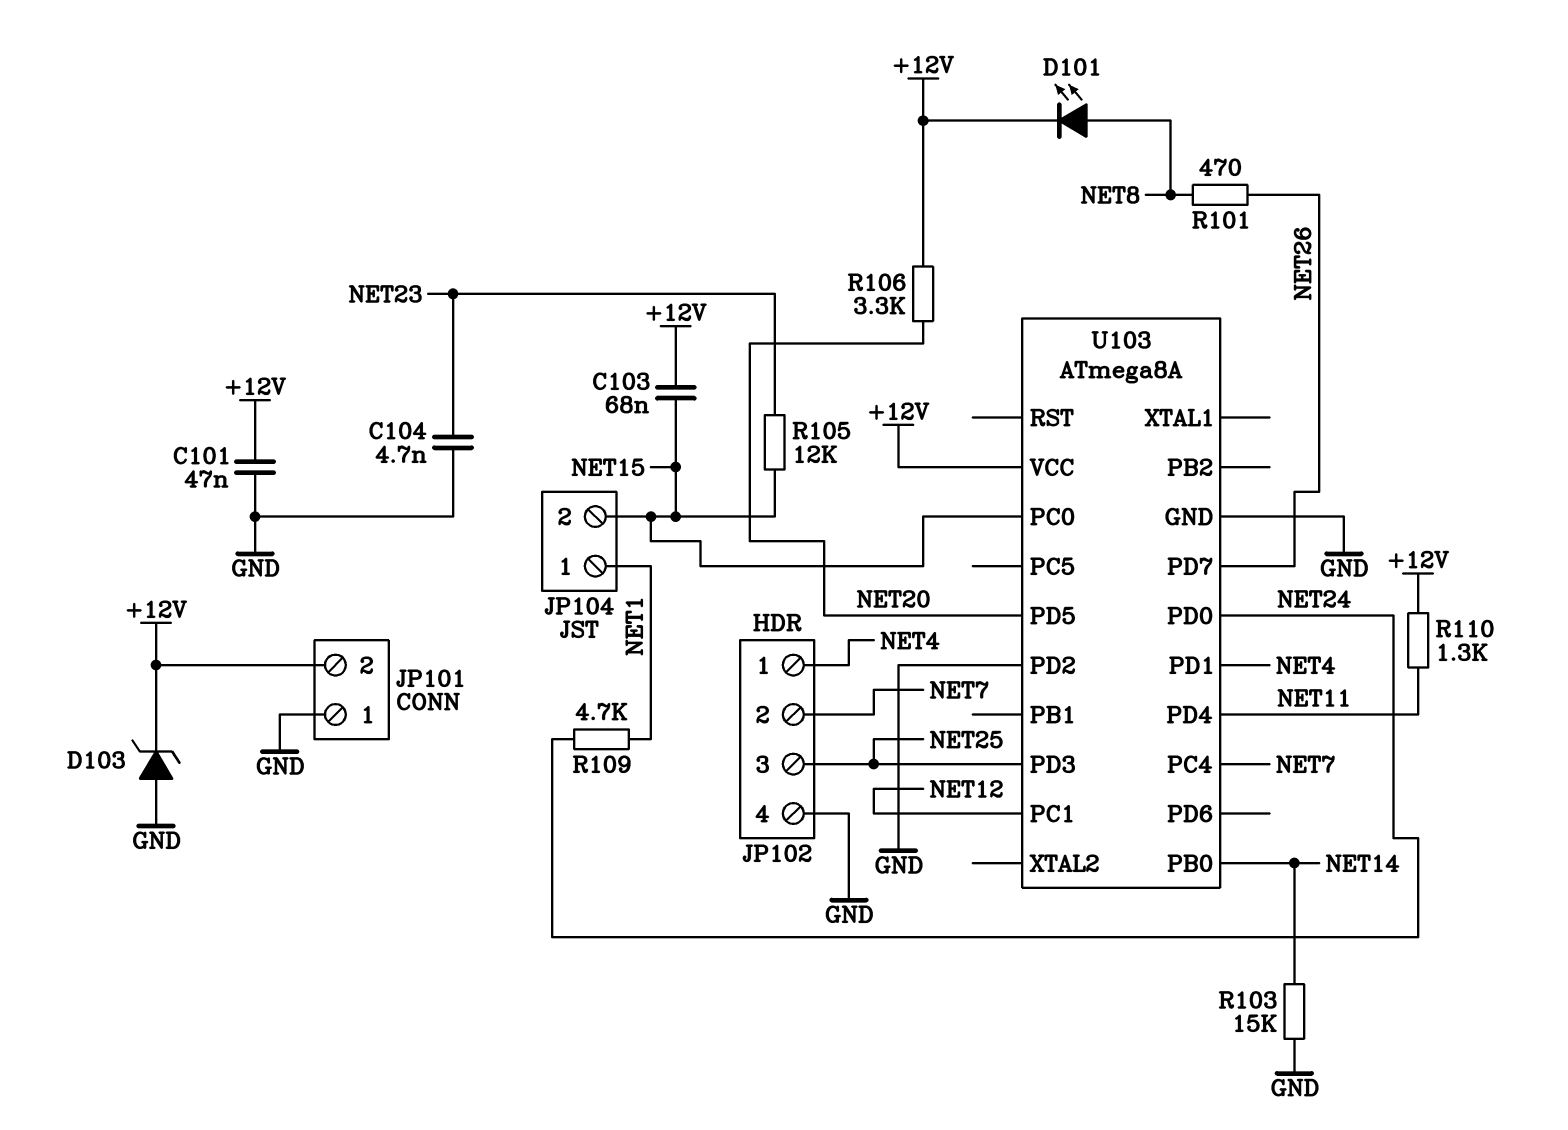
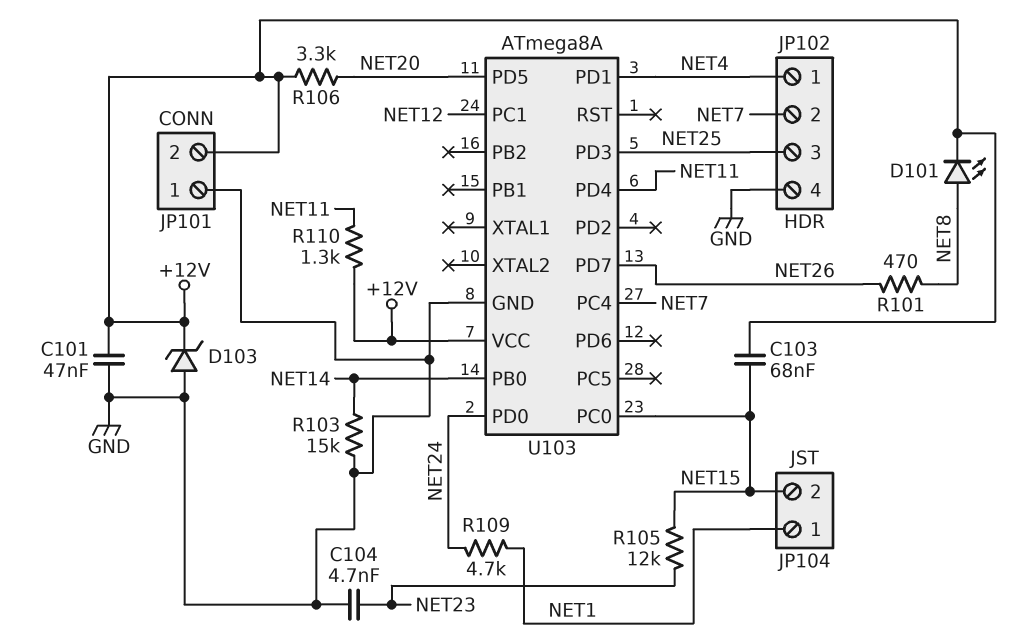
U103 pin PD2: GND -> none

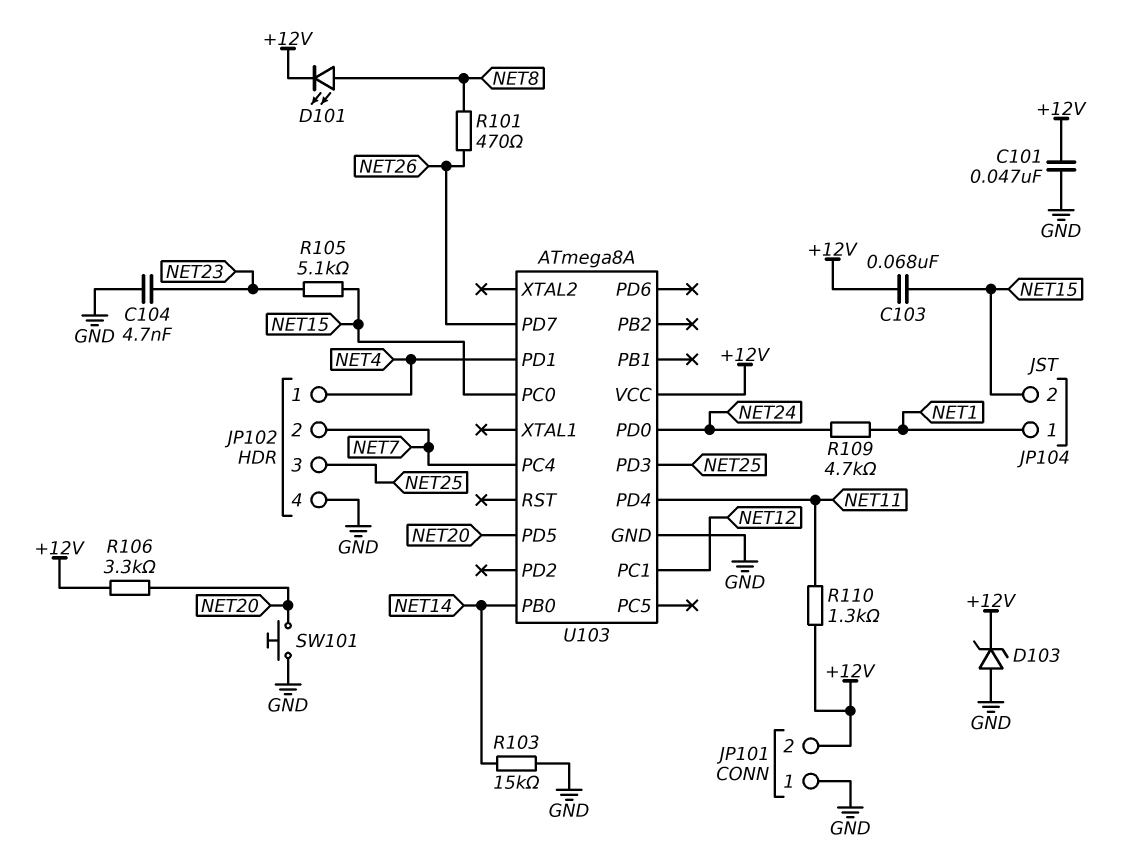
R105: 12k (NET15, NET23) -> 5.1k (NET15, NET23)
SW101: none -> button (GND, NET20)

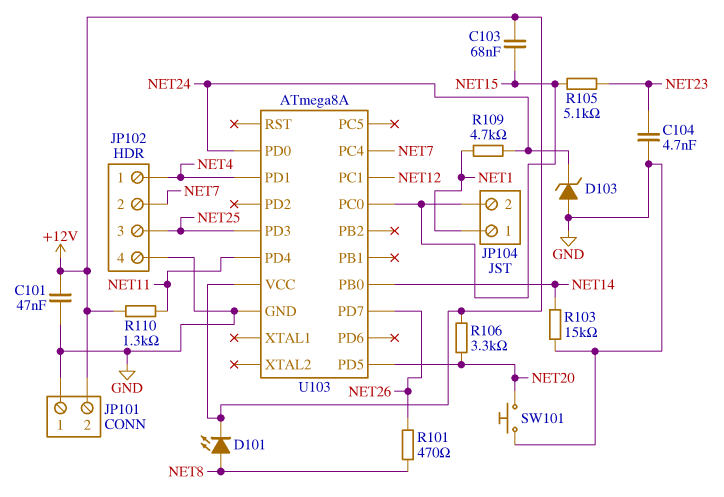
D103: zener (A GND, K +12V) -> zener (A GND, K NET24)

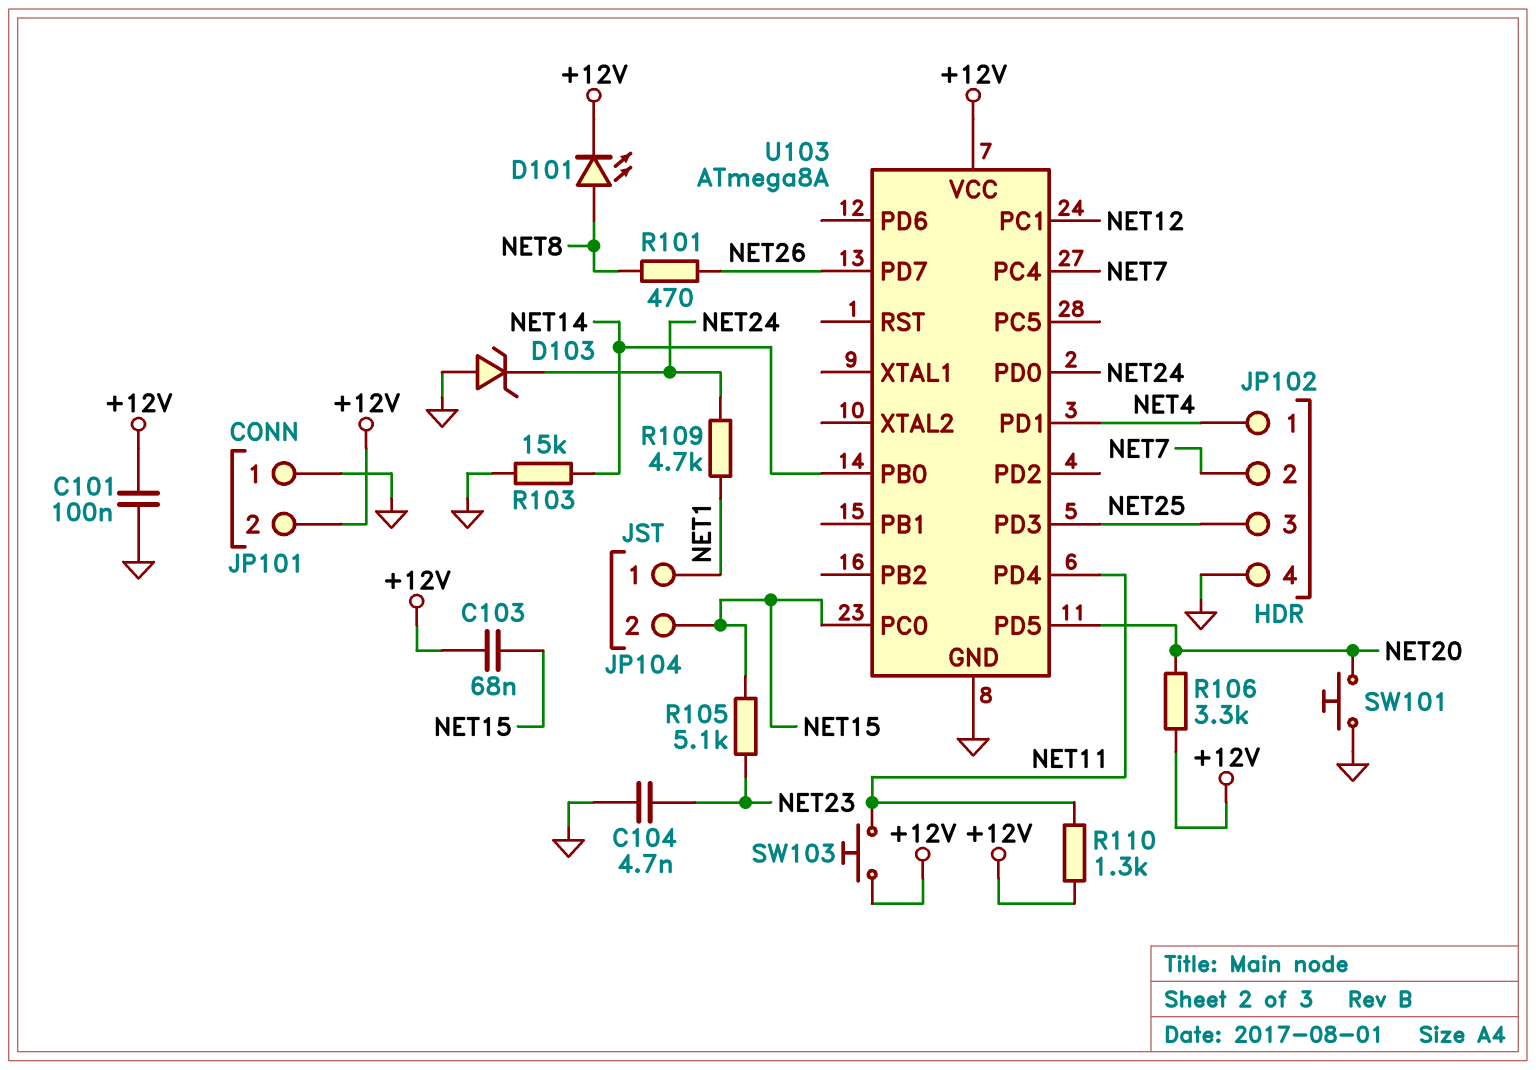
C101: 47nF (+12V, GND) -> 100nF (+12V, GND)
SW103: none -> button (+12V, NET11)

